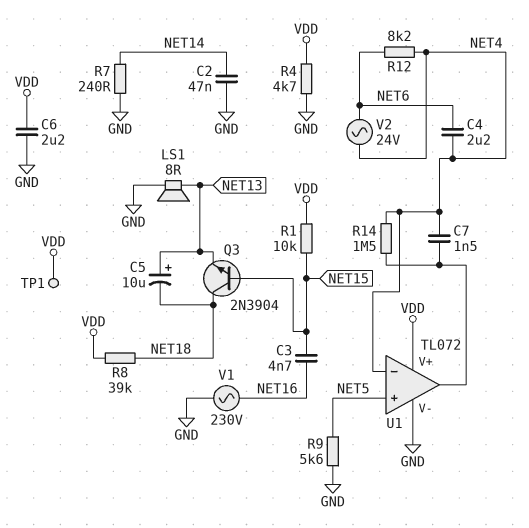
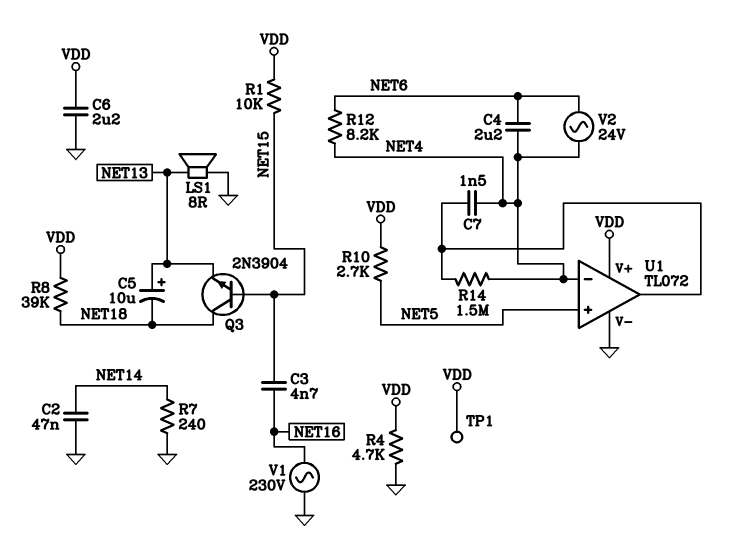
R9: 5.6k (GND, NET5) -> none
R10: none -> 2.7k (NET5, VDD)

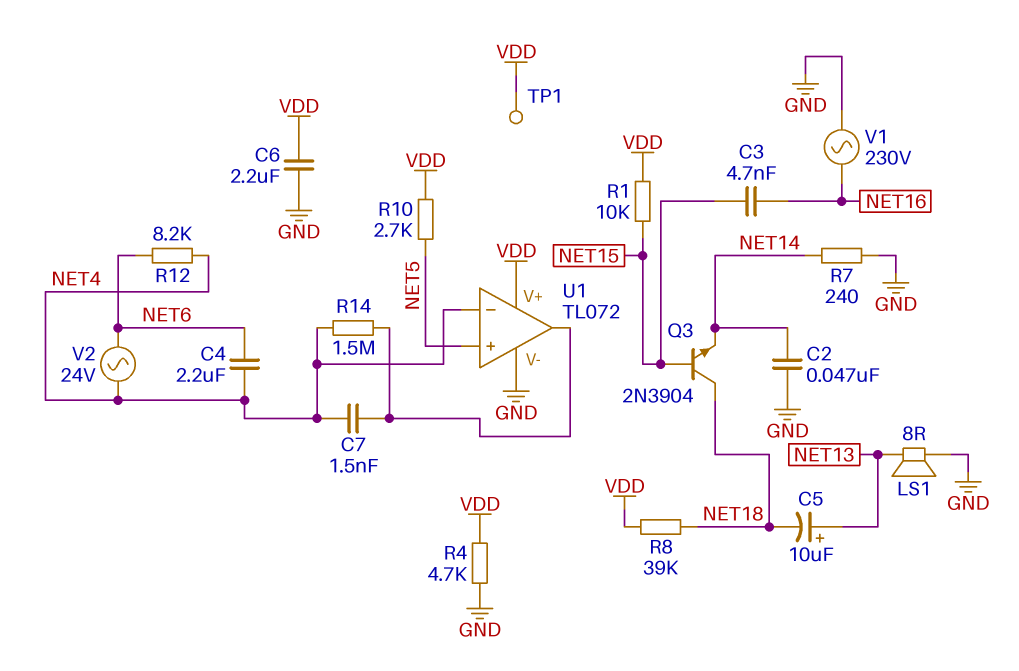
Q3: NPN 2N3904 (B NET15, C NET18, E NET13) -> NPN 2N3904 (B NET15, C NET18, E NET14)

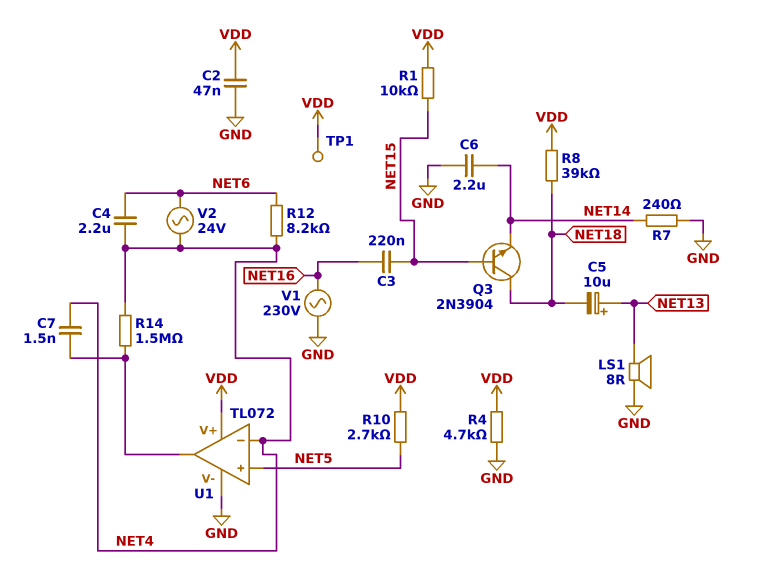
C2: 47nF (GND, NET14) -> 47nF (GND, VDD)
C3: 4.7nF (NET15, NET16) -> 220nF (NET15, NET16)
C6: 2.2uF (GND, VDD) -> 2.2uF (GND, NET14)

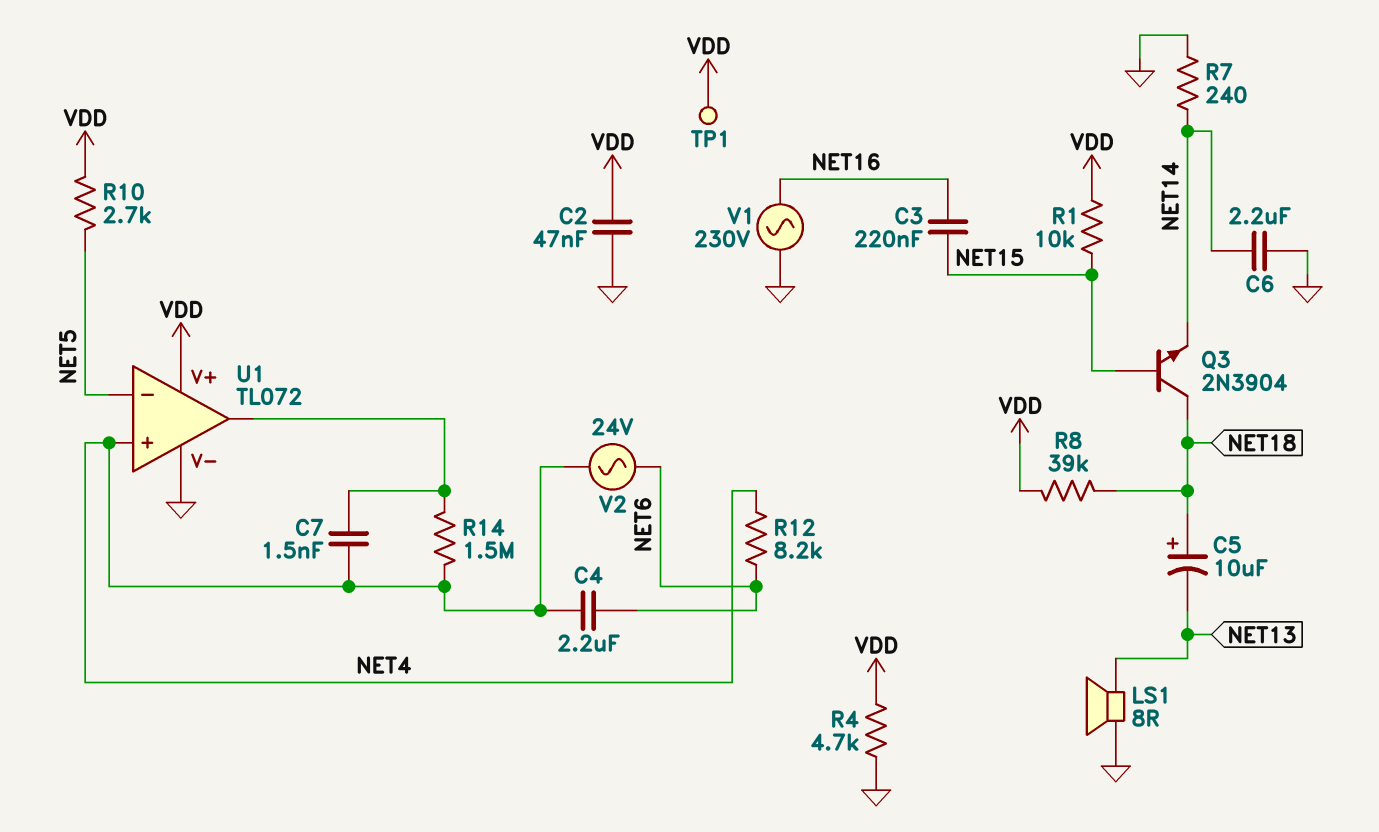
C5: 10uF (plus NET13, minus NET18) -> 10uF (plus NET18, minus NET13)
U1 pin in+: NET5 -> NET4
U1 pin in-: NET4 -> NET5

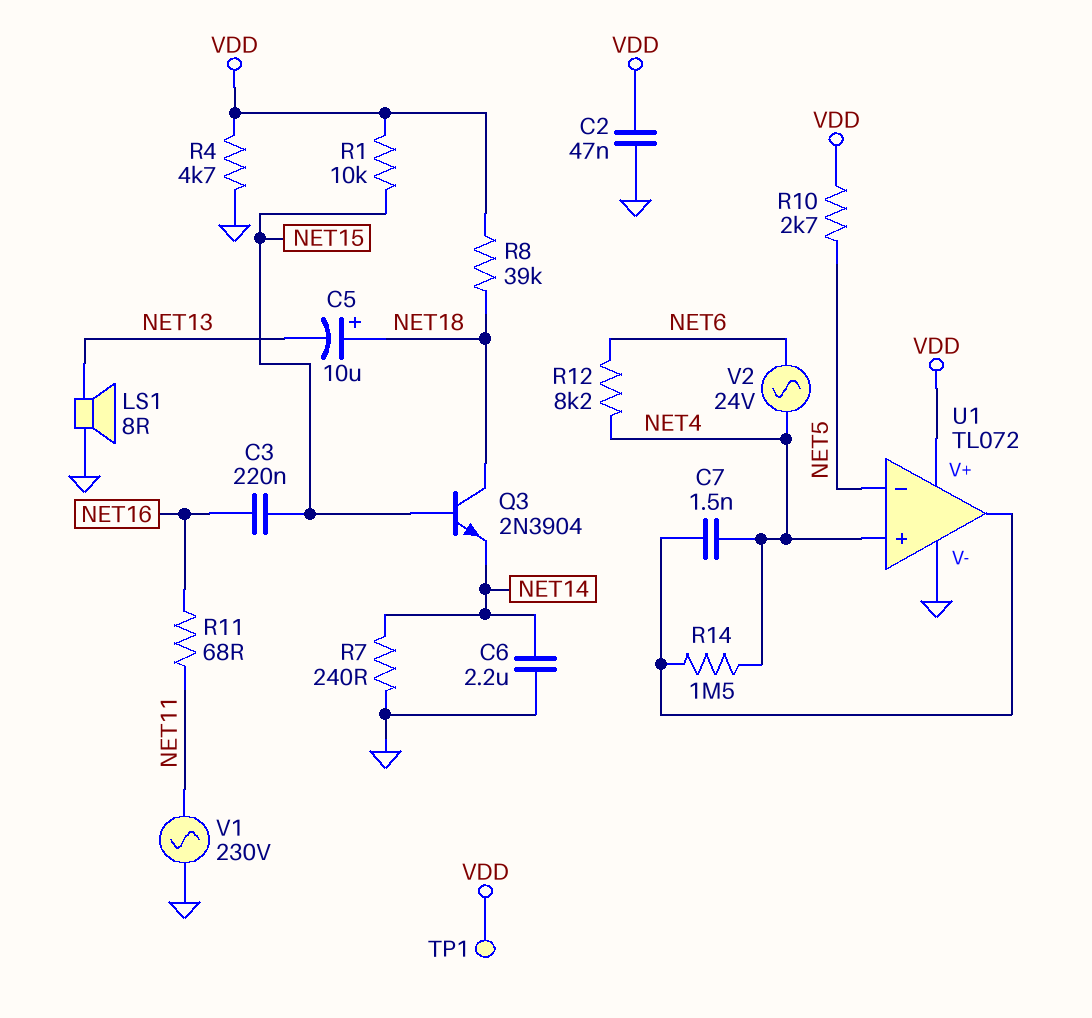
C4: 2.2uF (NET4, NET6) -> none
R11: none -> 68 (NET11, NET16)
V1: AC 230V (GND, NET16) -> AC 230V (GND, NET11)

